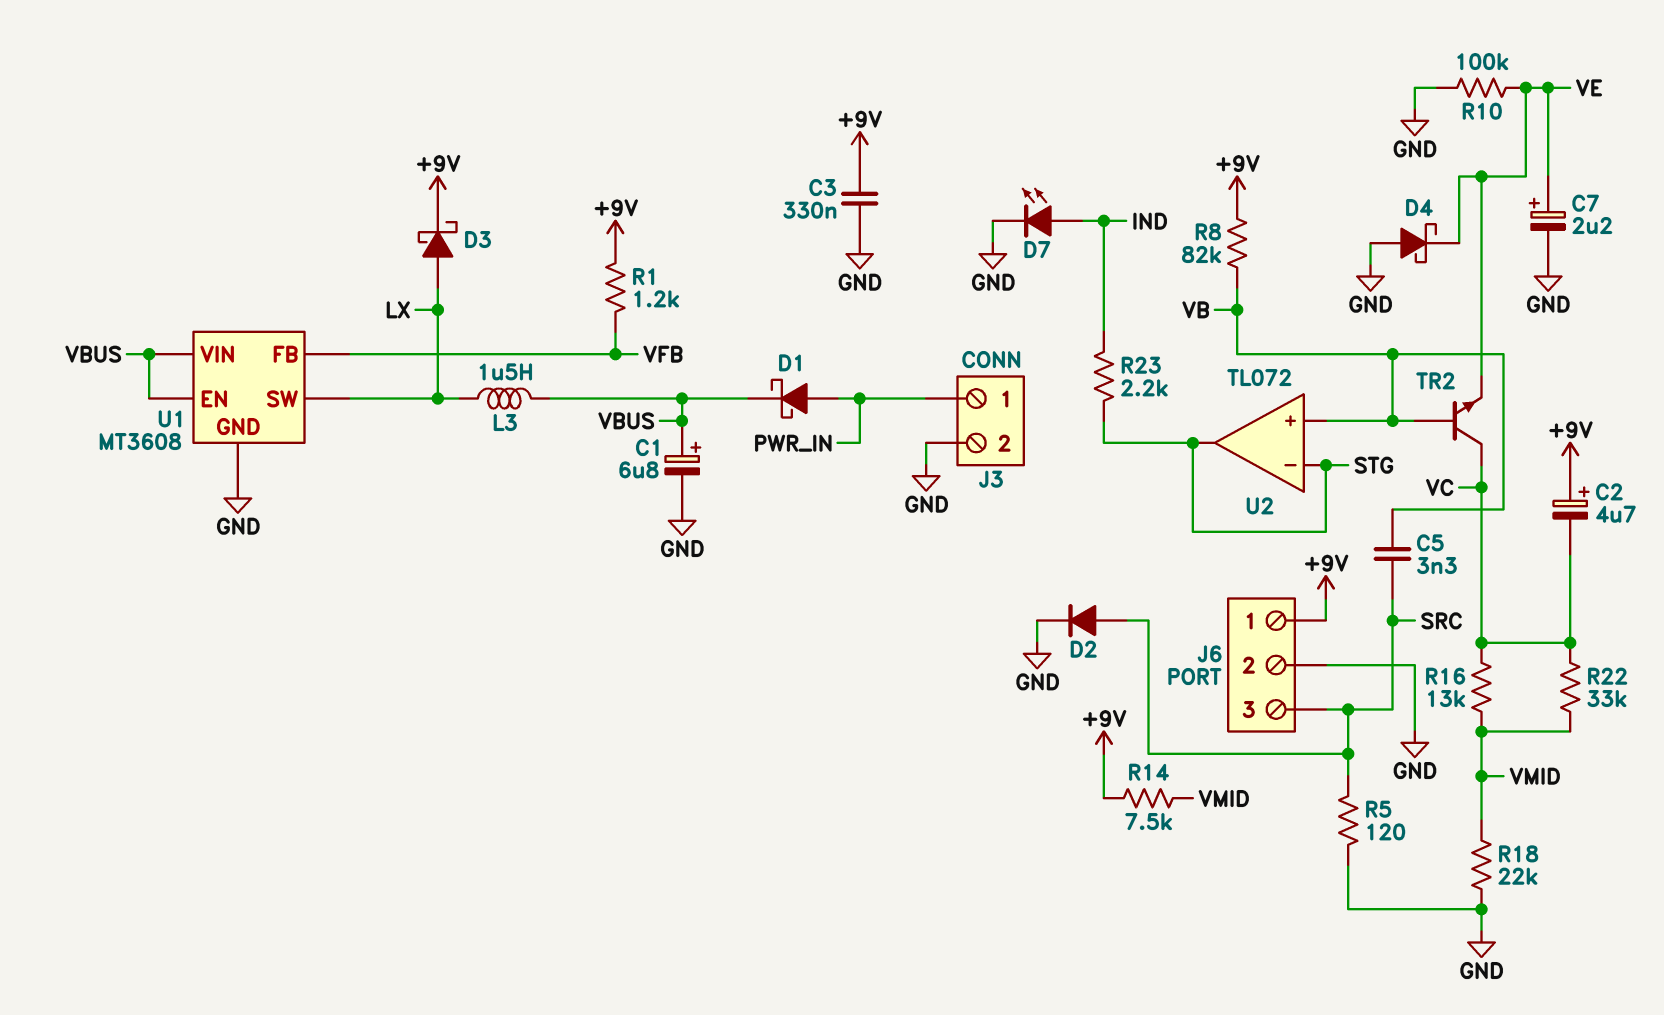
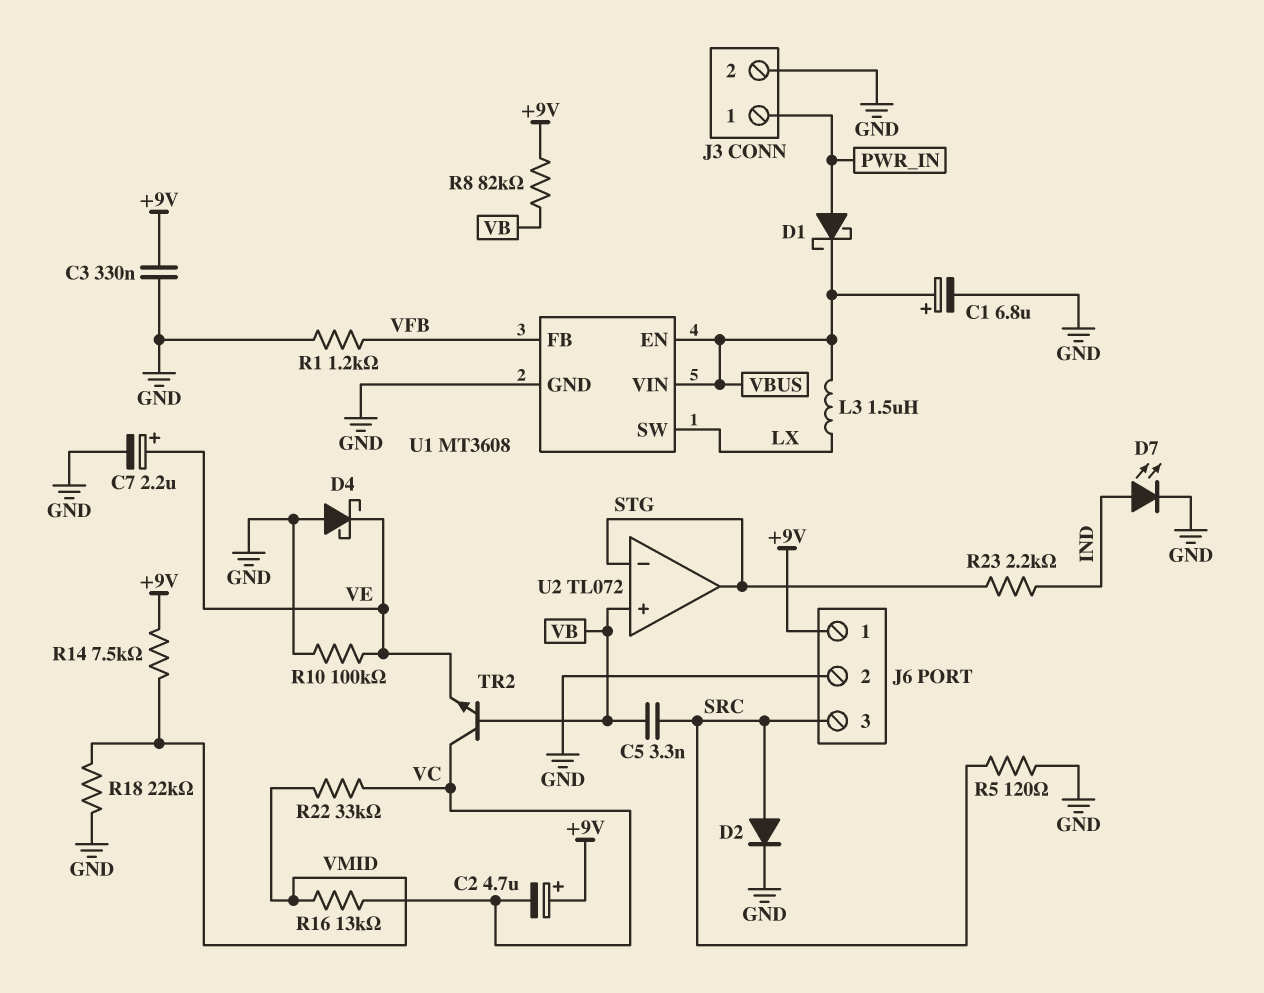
D3: schottky (A LX, K +9V) -> none
R1: 1.2k (+9V, VFB) -> 1.2k (GND, VFB)

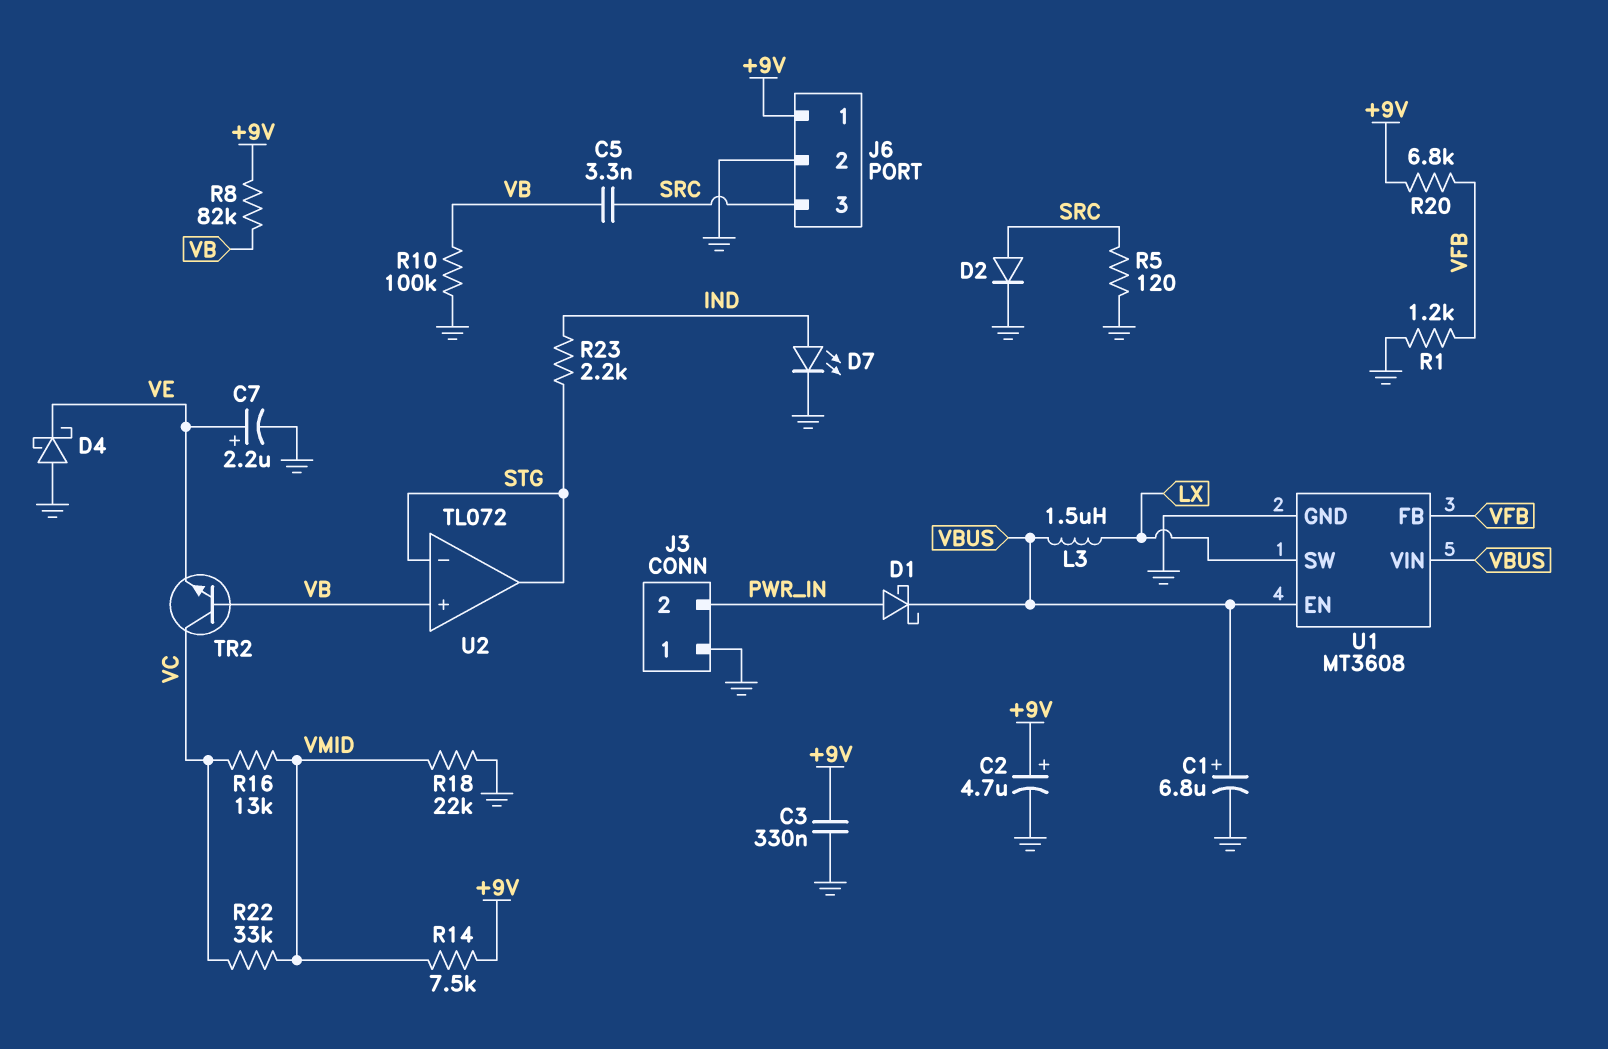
C2: 4.7uF (plus +9V, minus VC) -> 4.7uF (plus +9V, minus GND)
J3 pin 1: PWR_IN -> GND
J3 pin 2: GND -> PWR_IN
R10: 100k (GND, VE) -> 100k (GND, VB)
R20: none -> 6.8k (+9V, VFB)

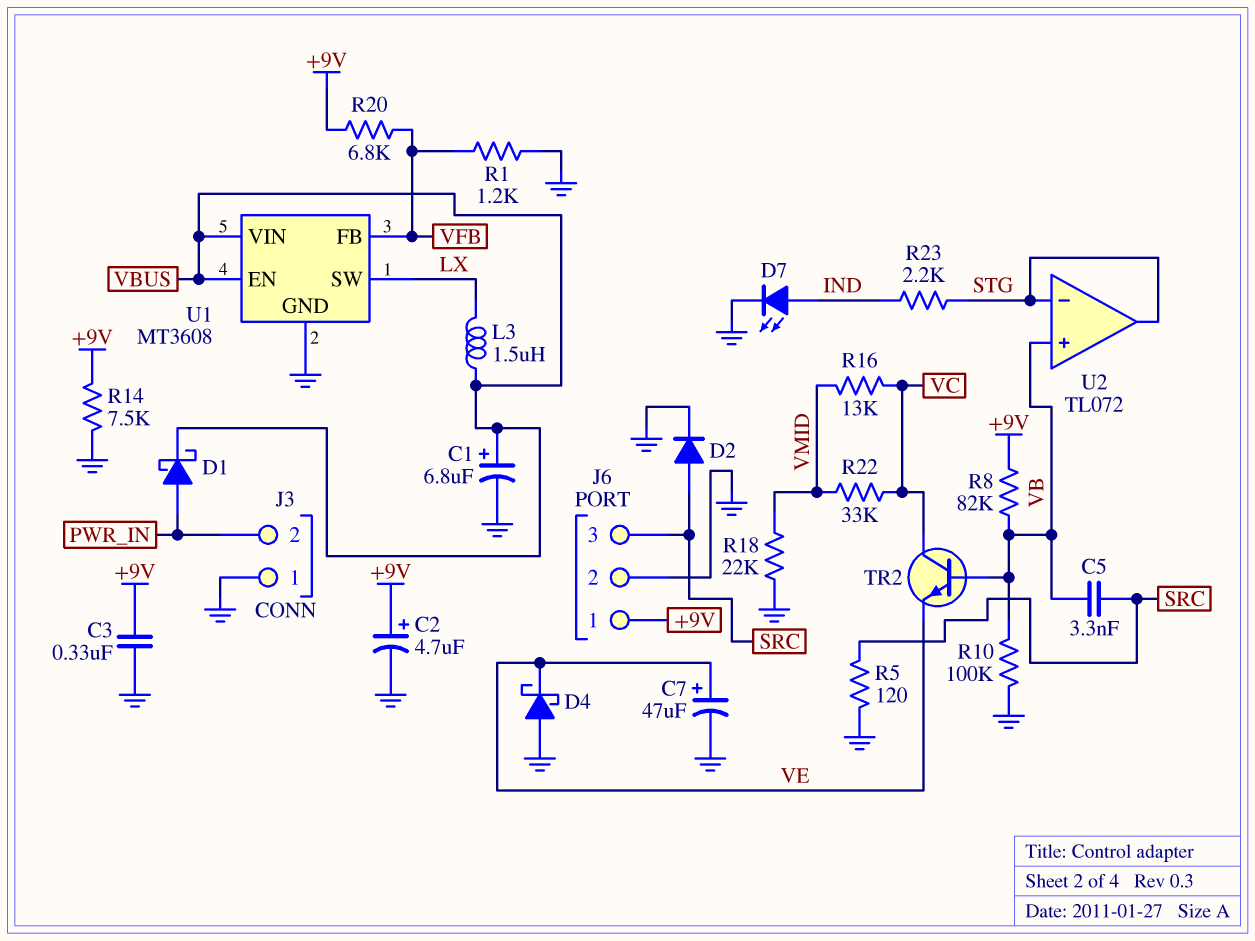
C7: 2.2uF (plus VE, minus GND) -> 47uF (plus VE, minus GND)
R14: 7.5k (+9V, VMID) -> 7.5k (+9V, GND)

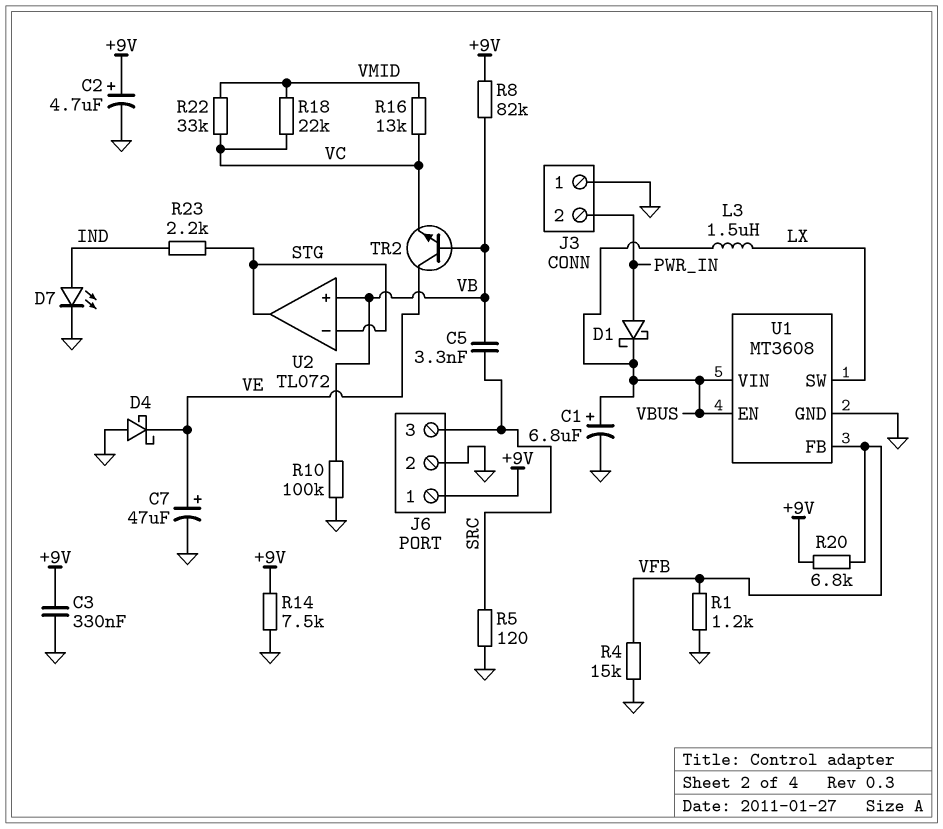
D2: diode (A SRC, K GND) -> none
R4: none -> 15k (GND, VFB)
R18: 22k (GND, VMID) -> 22k (VC, VMID)
TR2: NPN (B VB, C VC, E VE) -> NPN (B VB, C VE, E VC)

